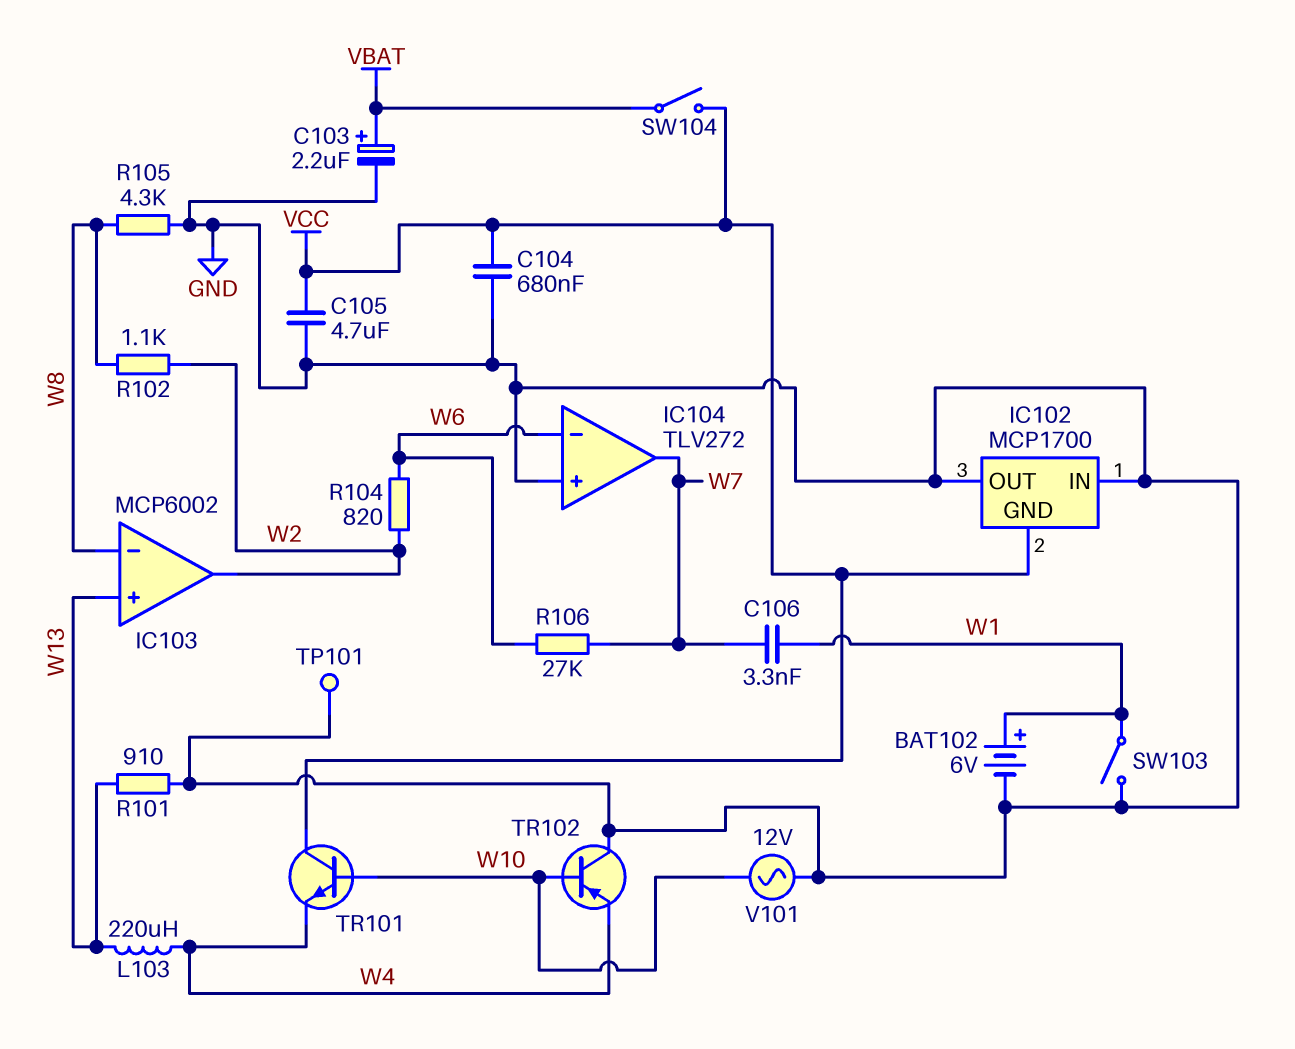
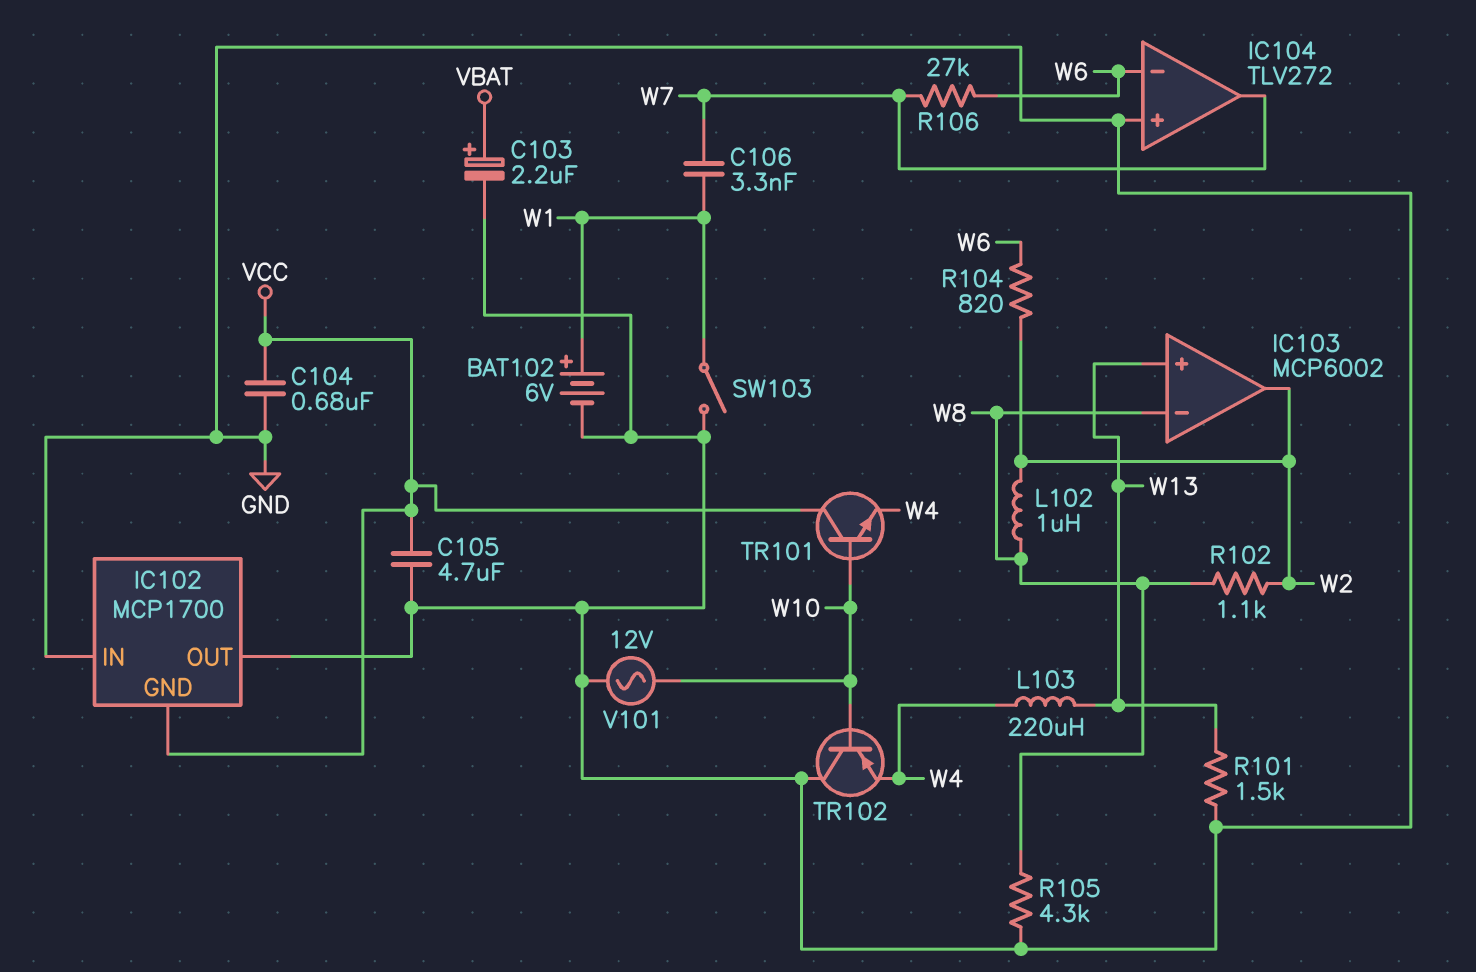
L102: none -> 1uH (W2, W8)
R101: 910 (GND, W13) -> 1.5k (GND, W13)
SW104: switch (VBAT, VCC) -> none
TP101: test point (GND) -> none

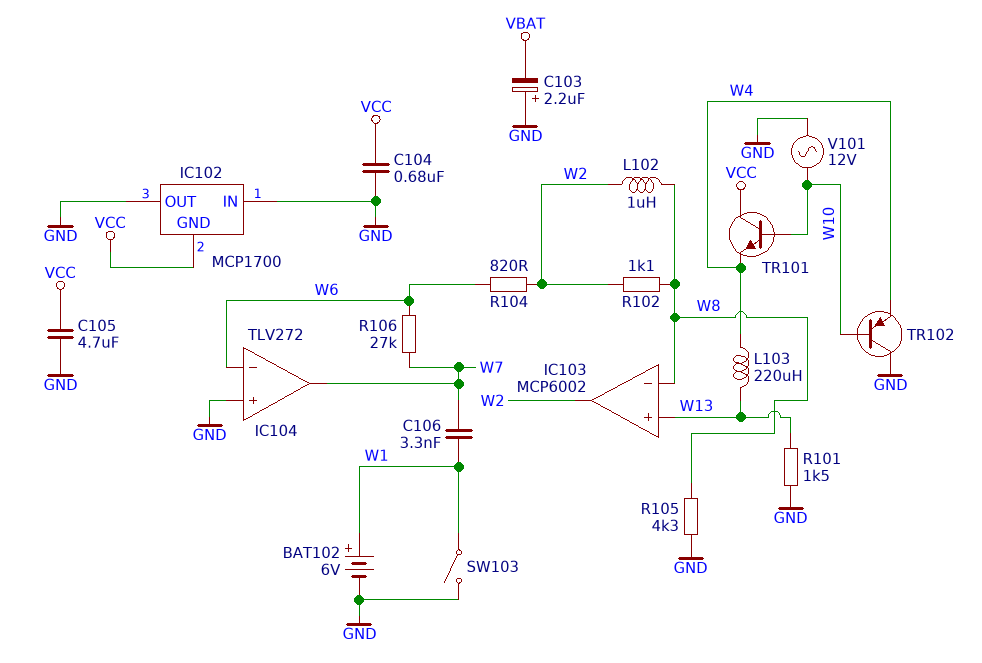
C103: 2.2uF (plus VBAT, minus GND) -> 2.2uF (plus GND, minus VBAT)

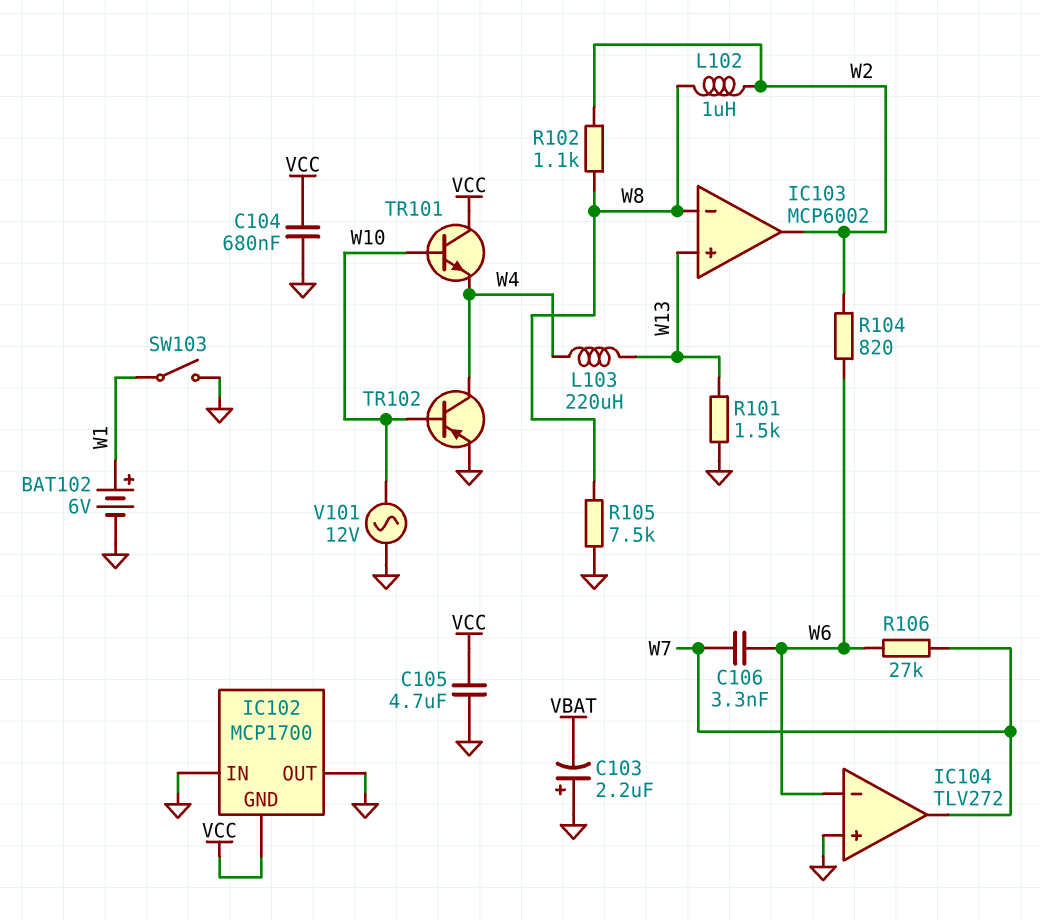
C106: 3.3nF (W1, W7) -> 3.3nF (W6, W7)
R105: 4.3k (GND, W8) -> 7.5k (GND, W8)
TR102: PNP (B W10, C GND, E W4) -> PNP (B W10, C W4, E GND)

